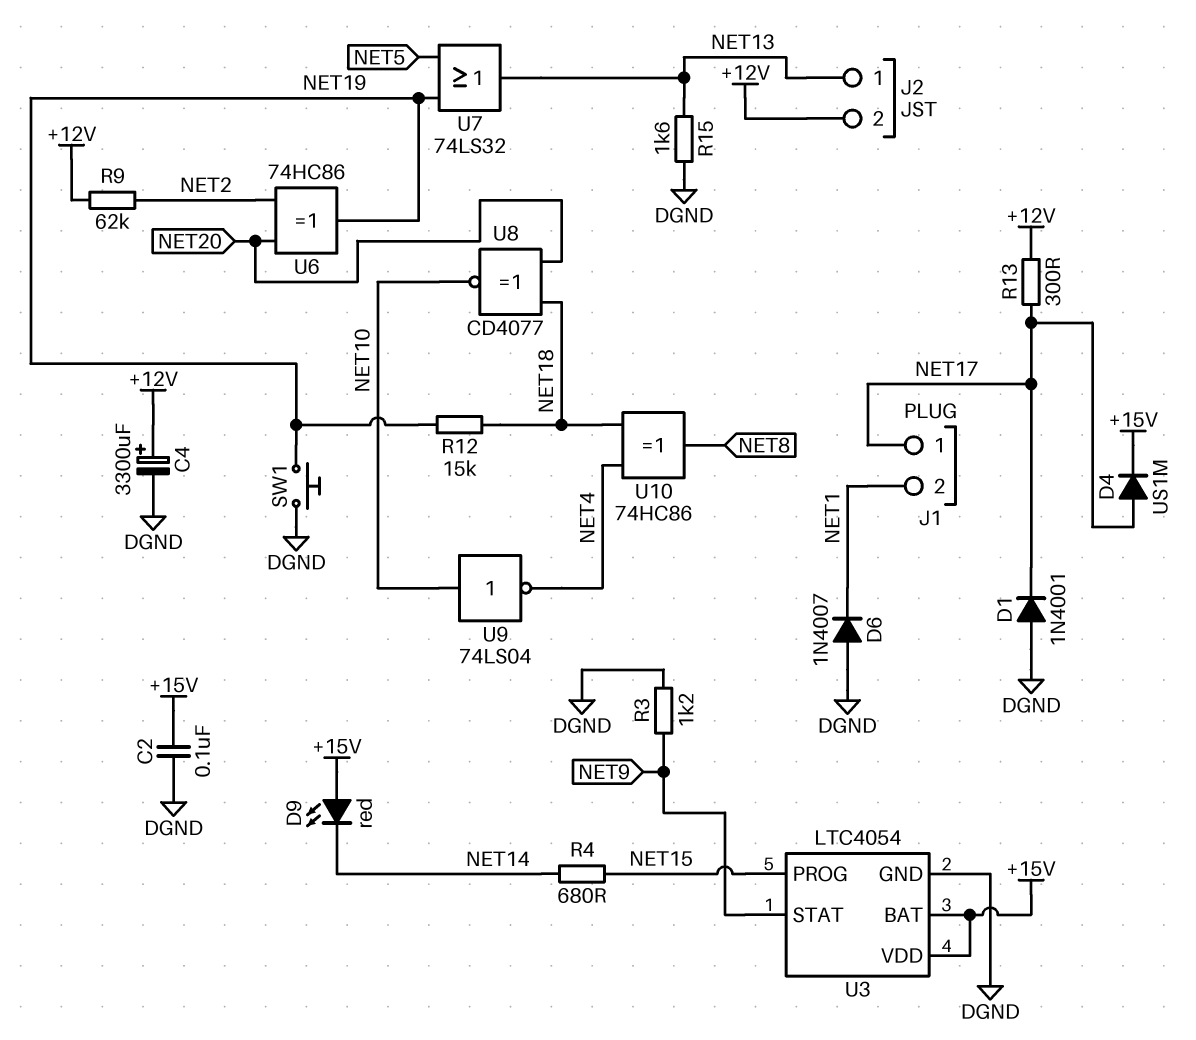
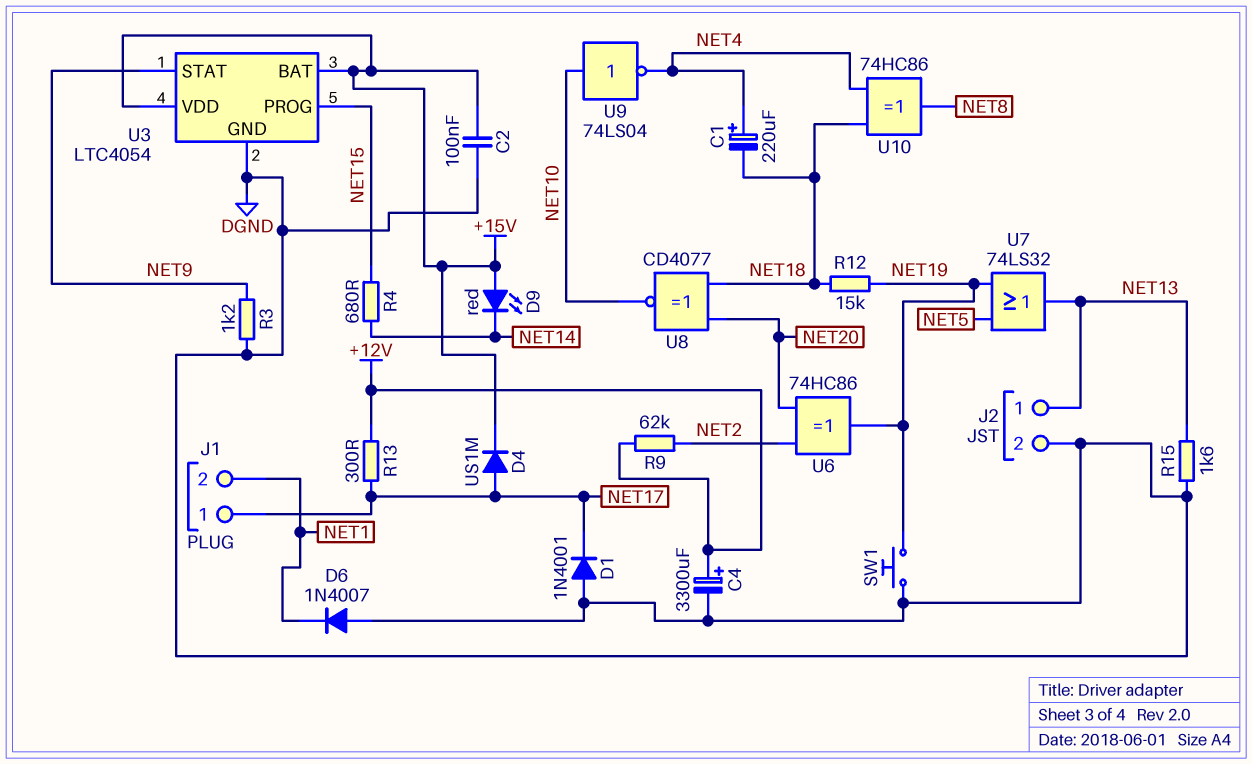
C1: none -> 220uF (plus NET4, minus NET18)
J2 pin 2: +12V -> DGND

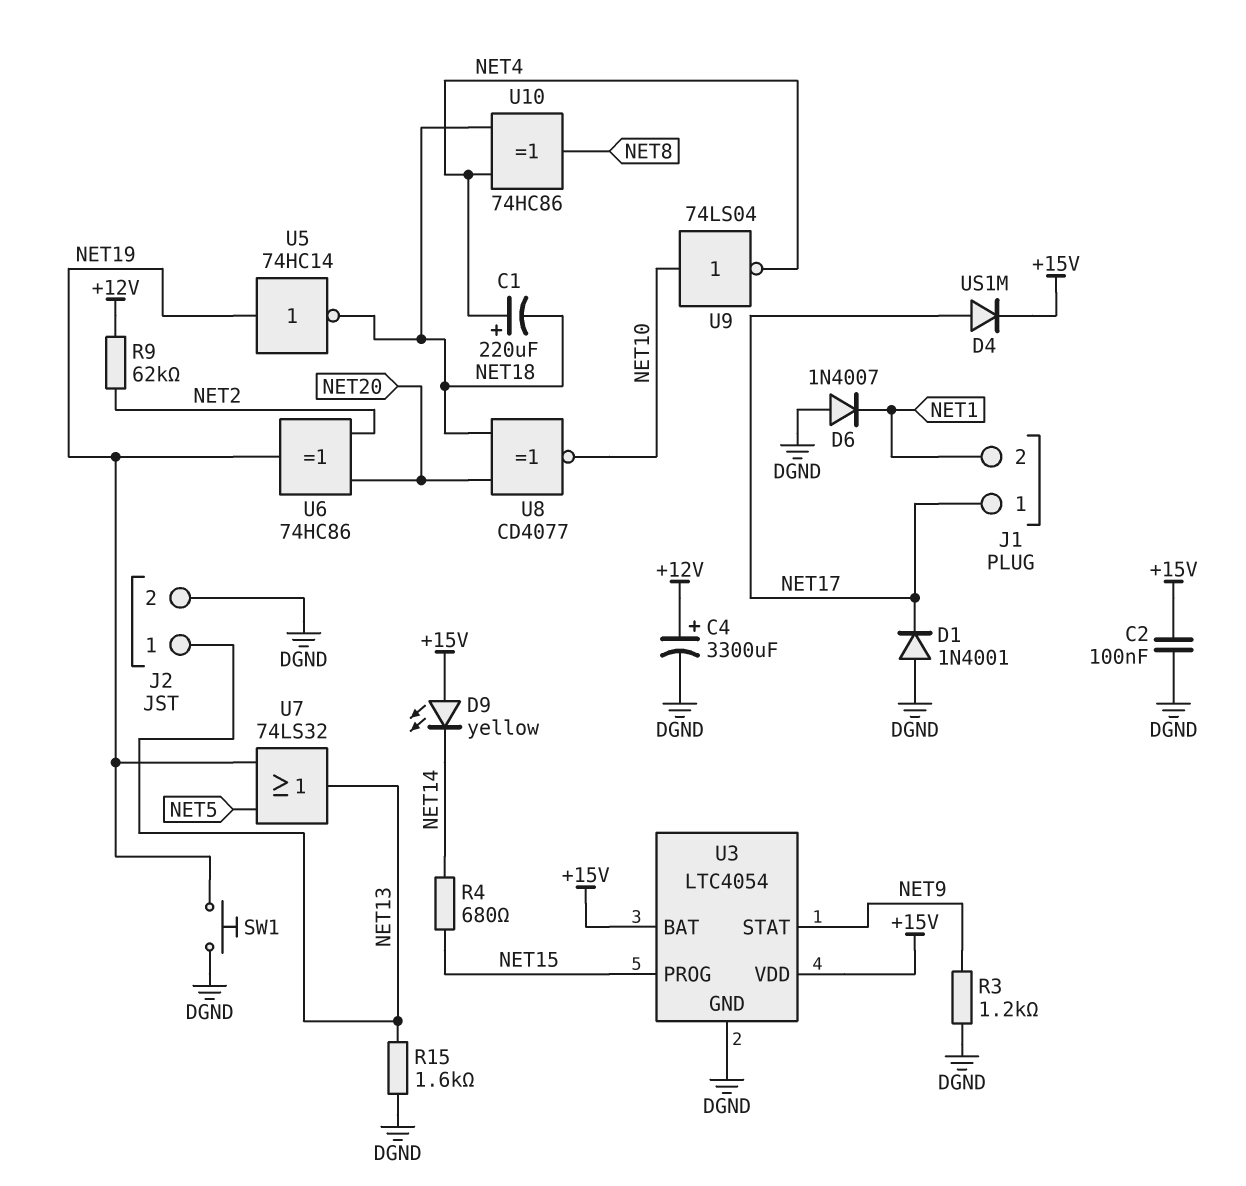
D9: LED red (A +15V, K NET14) -> LED yellow (A +15V, K NET14)
R12: 15k (NET18, NET19) -> none
R13: 300 (+12V, NET17) -> none
U5: none -> NOT 74HC14 (in NET19, out NET18)

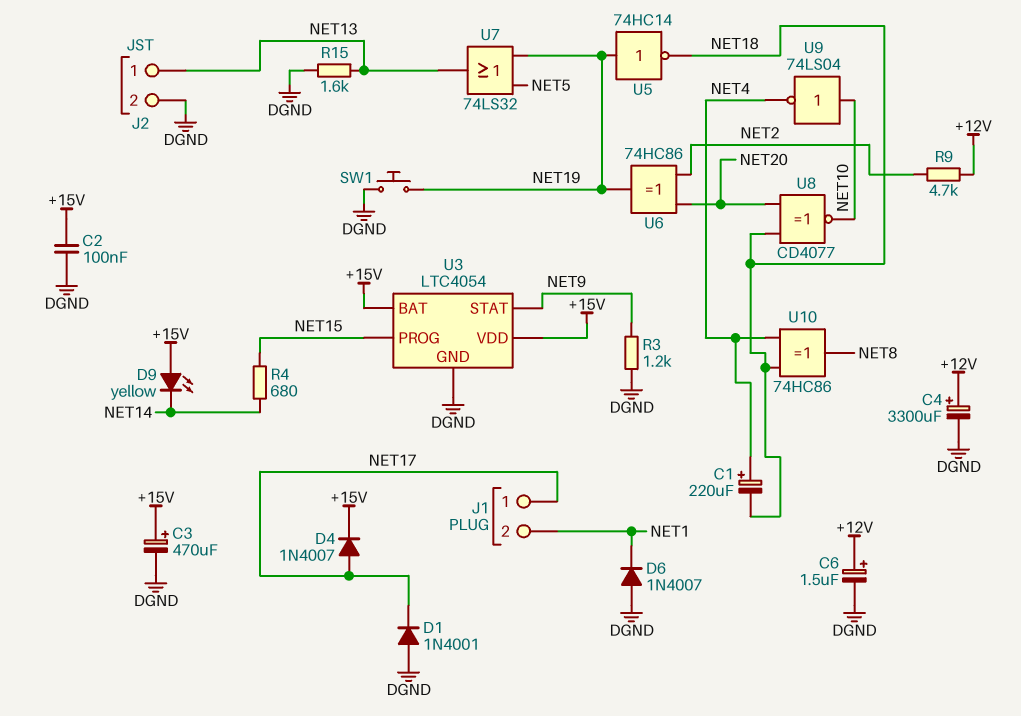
C3: none -> 470uF (plus +15V, minus DGND)
C6: none -> 1.5uF (plus +12V, minus DGND)
D4: diode US1M (A NET17, K +15V) -> diode 1N4007 (A NET17, K +15V)
R9: 62k (+12V, NET2) -> 4.7k (+12V, NET2)

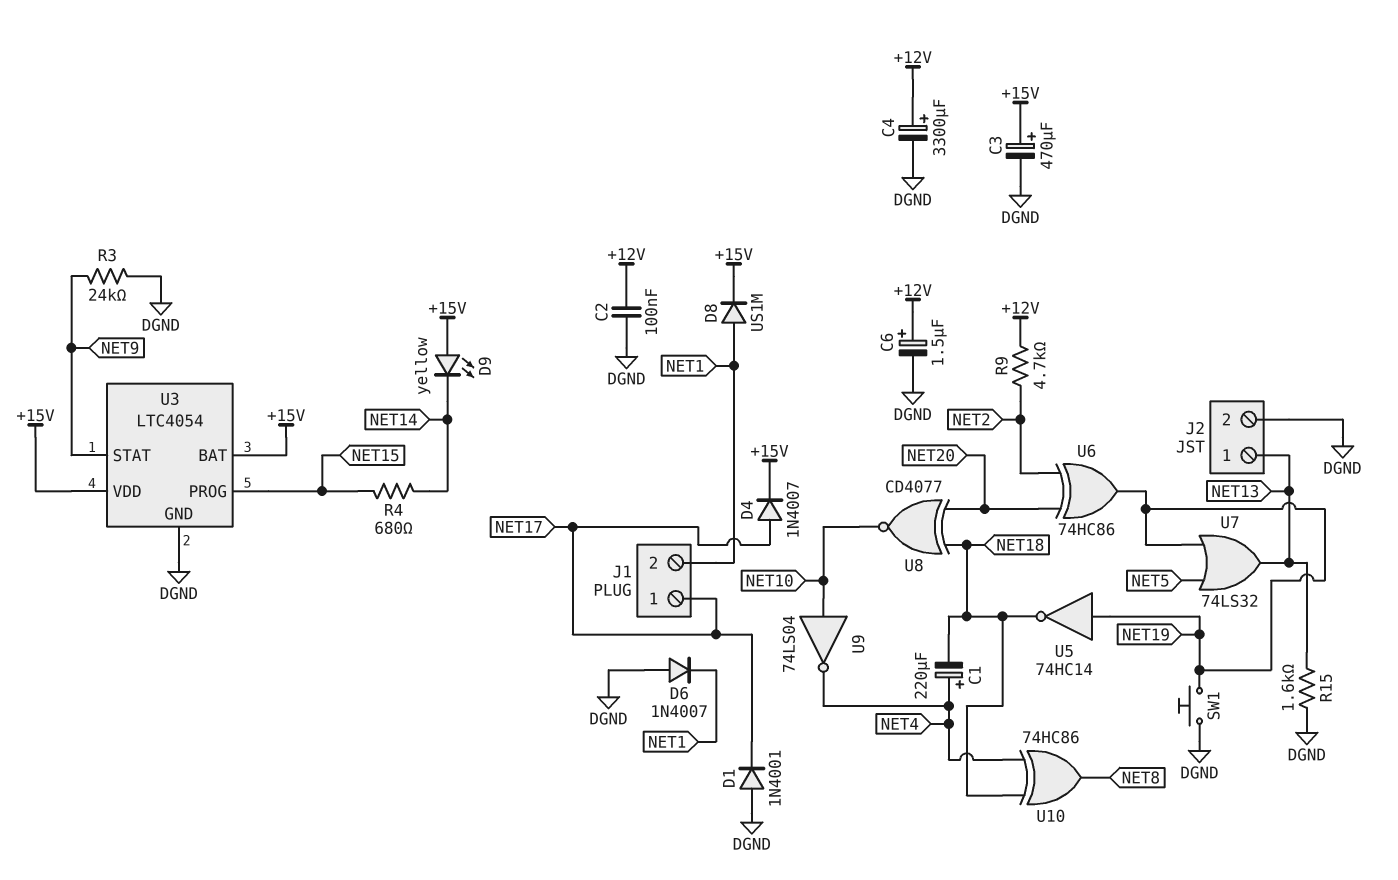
C2: 100nF (+15V, DGND) -> 100nF (+12V, DGND)
D8: none -> diode US1M (A NET1, K +15V)
R3: 1.2k (DGND, NET9) -> 24k (DGND, NET9)

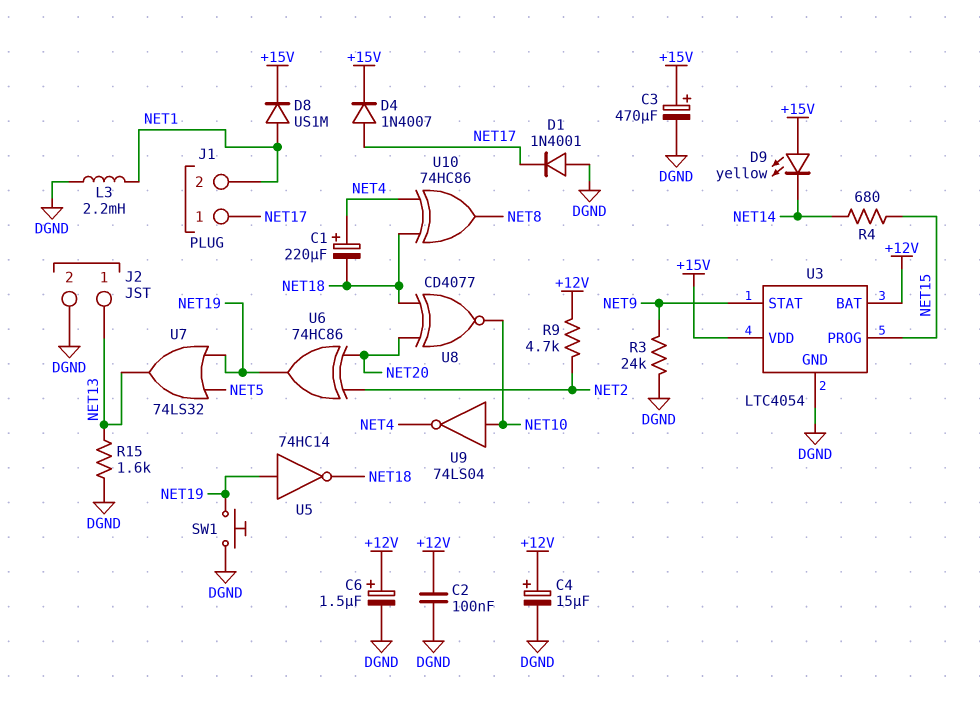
C4: 3300uF (plus +12V, minus DGND) -> 15uF (plus +12V, minus DGND)
D6: diode 1N4007 (A DGND, K NET1) -> none
L3: none -> 2.2mH (DGND, NET1)
U3 pin BAT: +15V -> +12V

